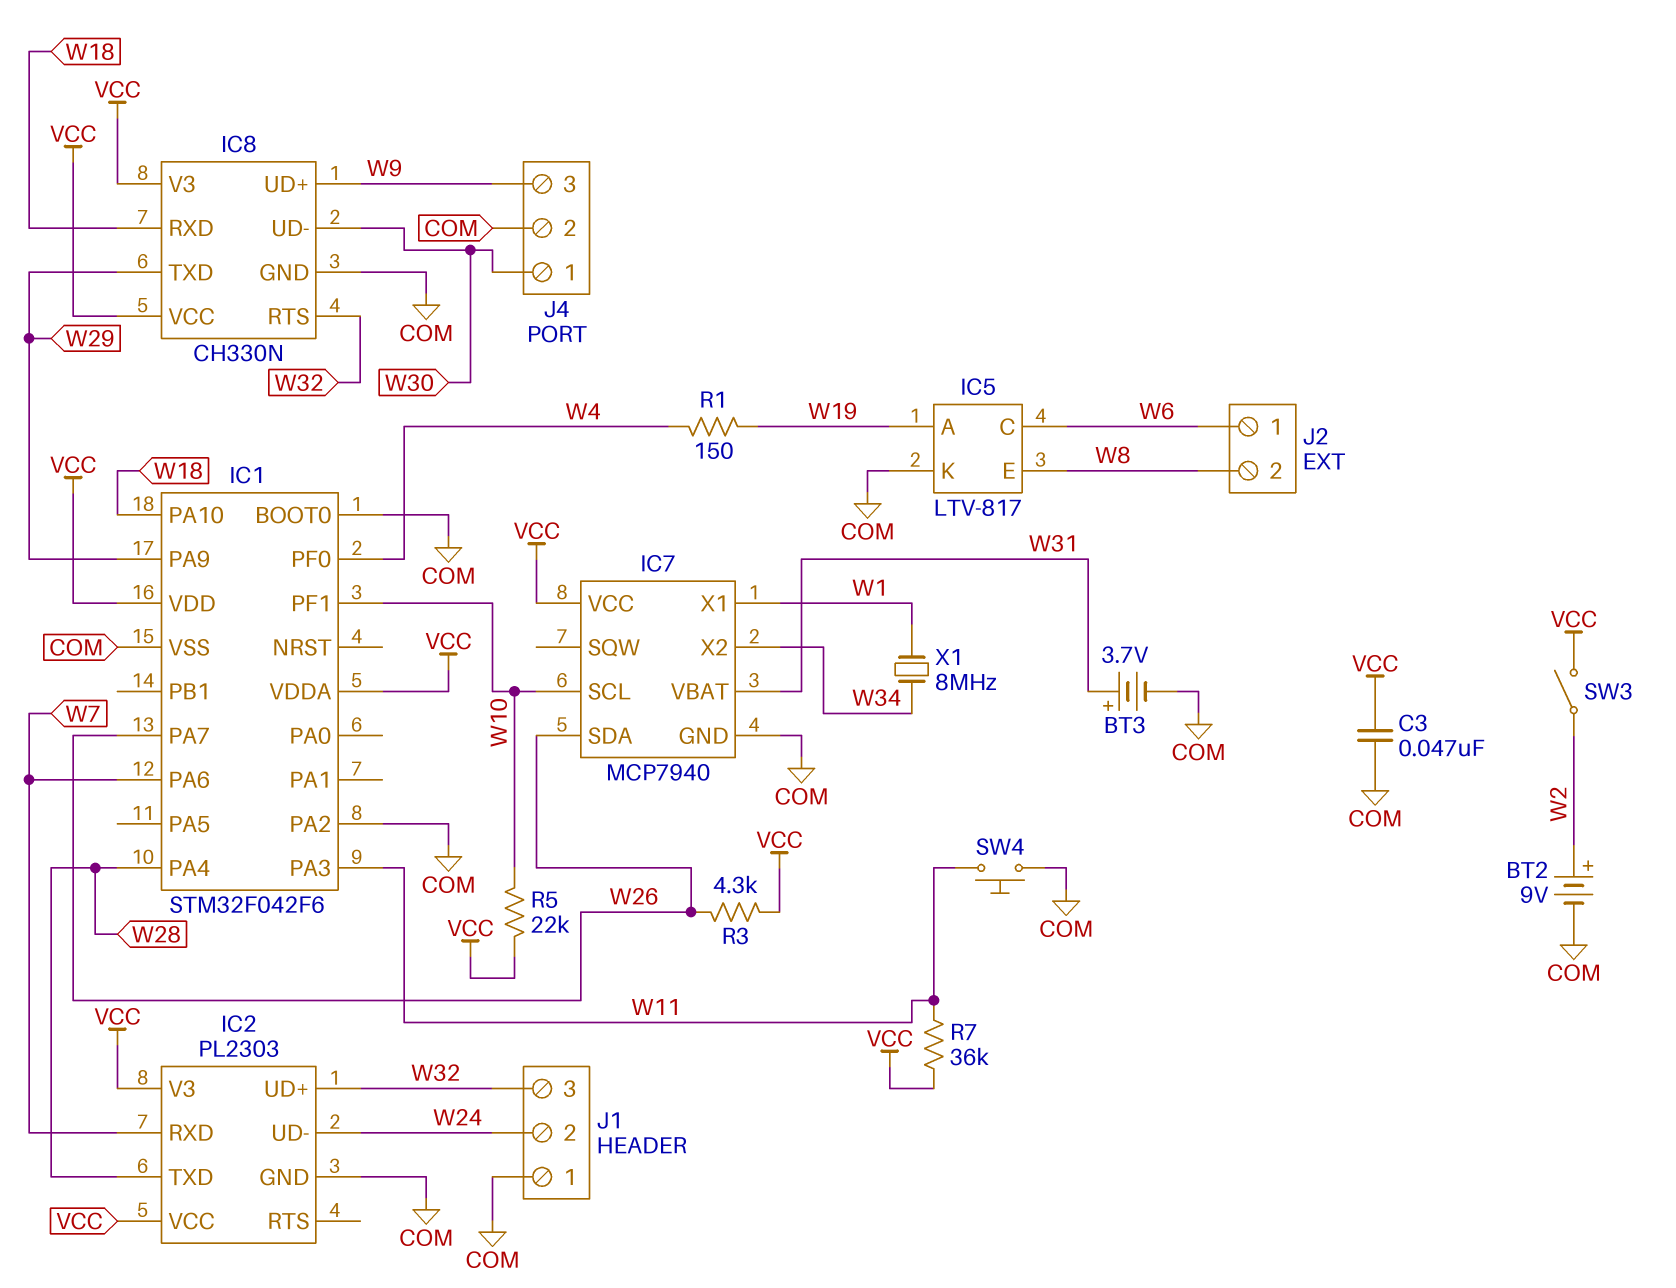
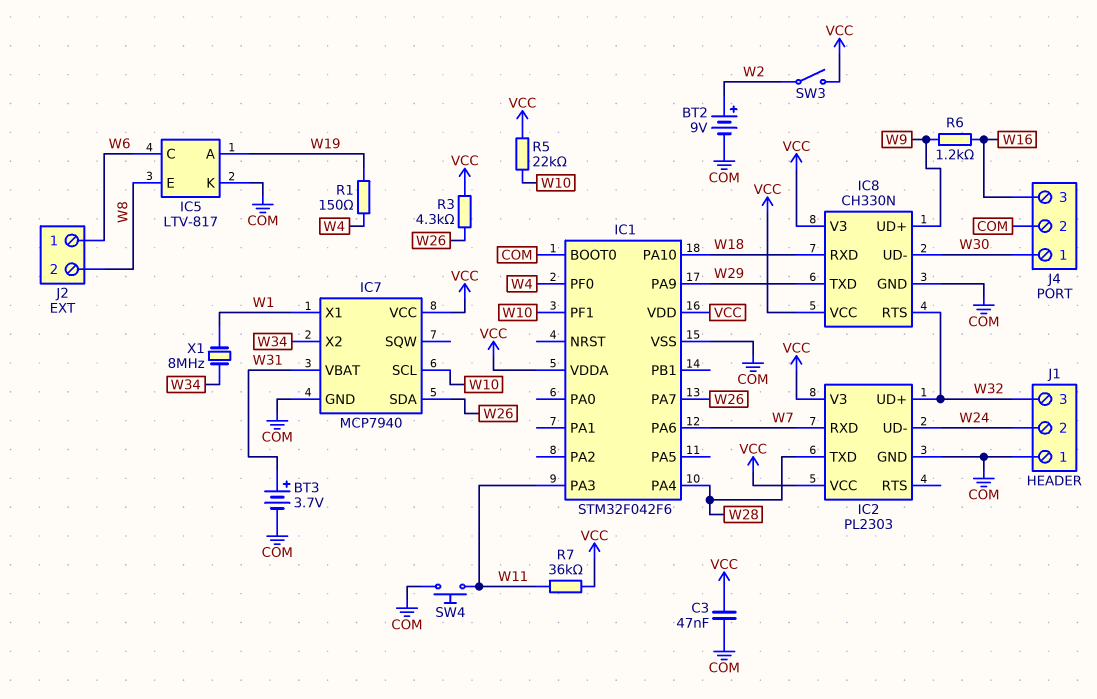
IC1 pin PA2: COM -> none
J4 pin 3: W9 -> W16
R6: none -> 1.2k (W9, W16)

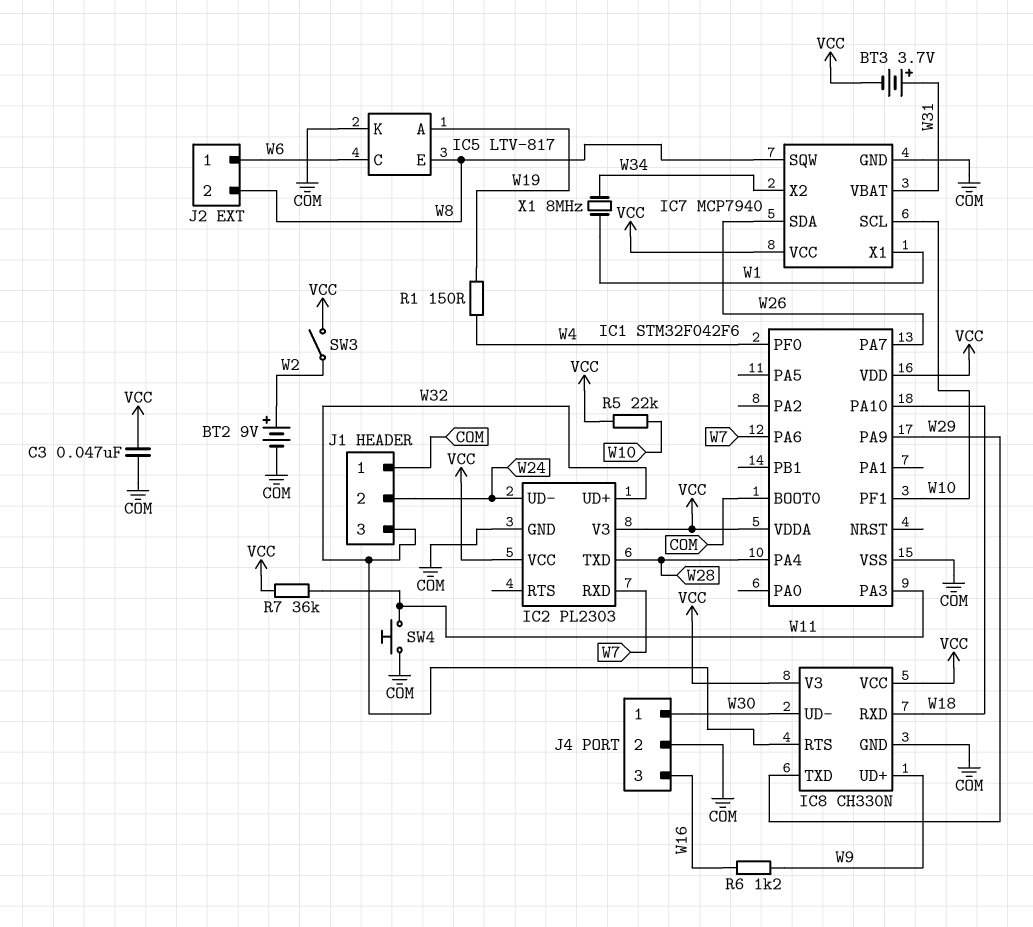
BT3: 3.7V (plus W31, minus COM) -> 3.7V (plus W31, minus VCC)
IC7 pin SQW: none -> W8
R3: 4.3k (VCC, W26) -> none

